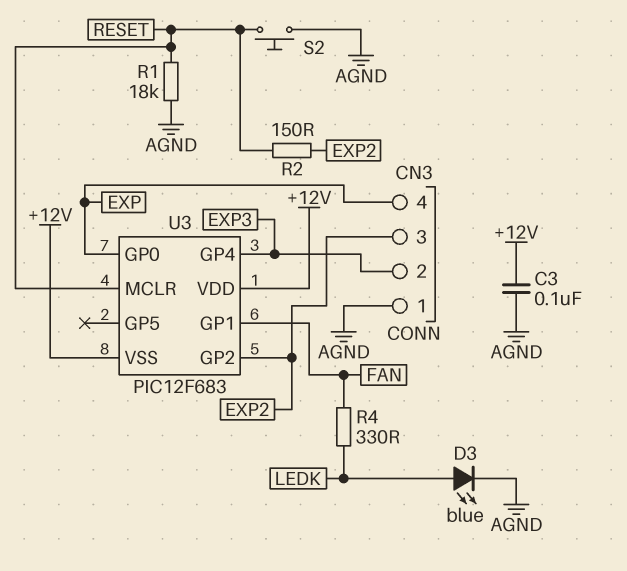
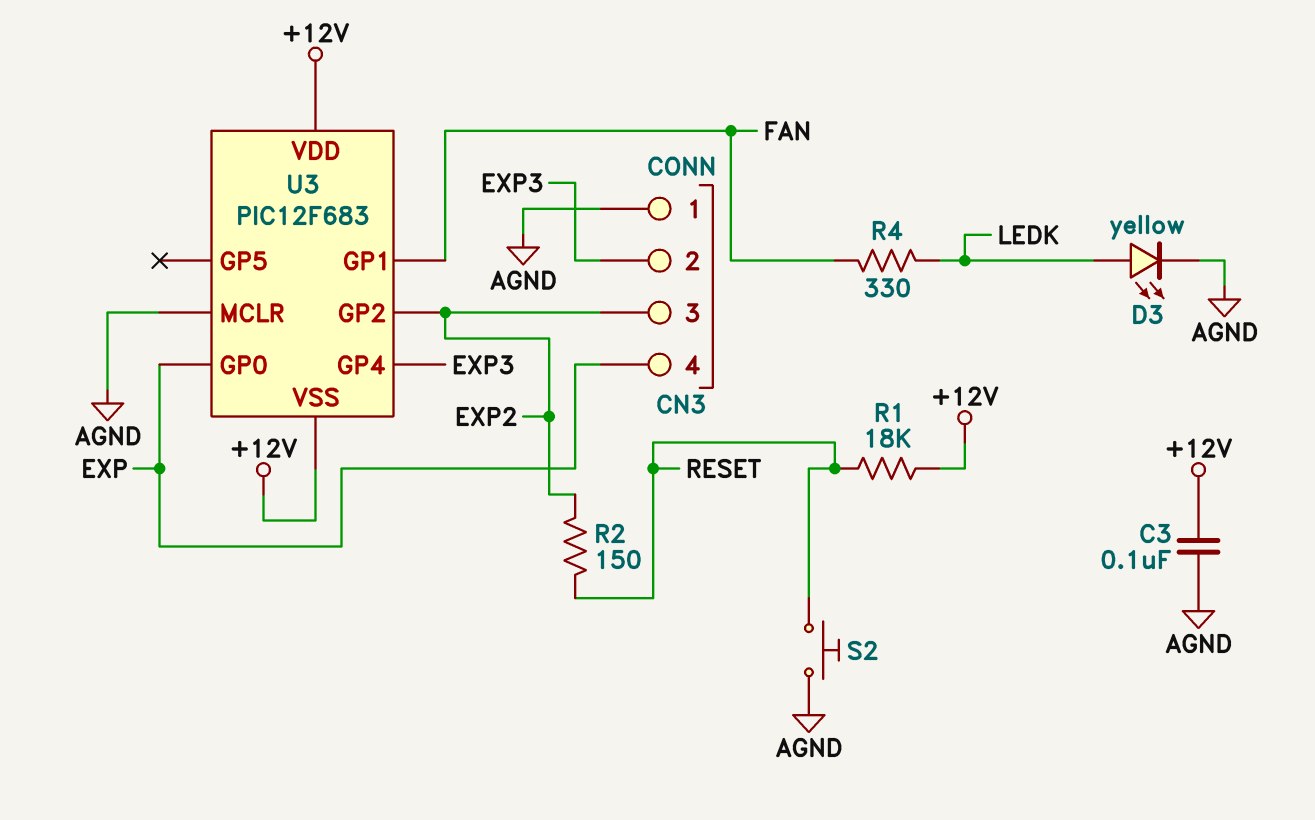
D3: LED blue (A LEDK, K AGND) -> LED yellow (A LEDK, K AGND)
R1: 18k (AGND, RESET) -> 18k (+12V, RESET)
U3 pin MCLR: RESET -> AGND

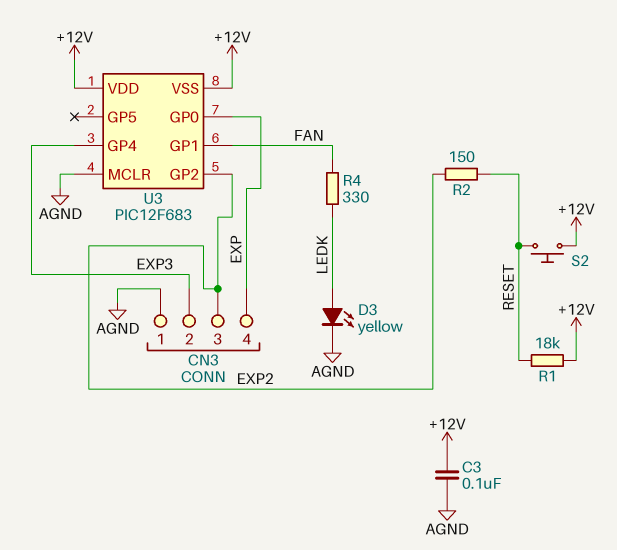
S2: button (AGND, RESET) -> button (+12V, RESET)

